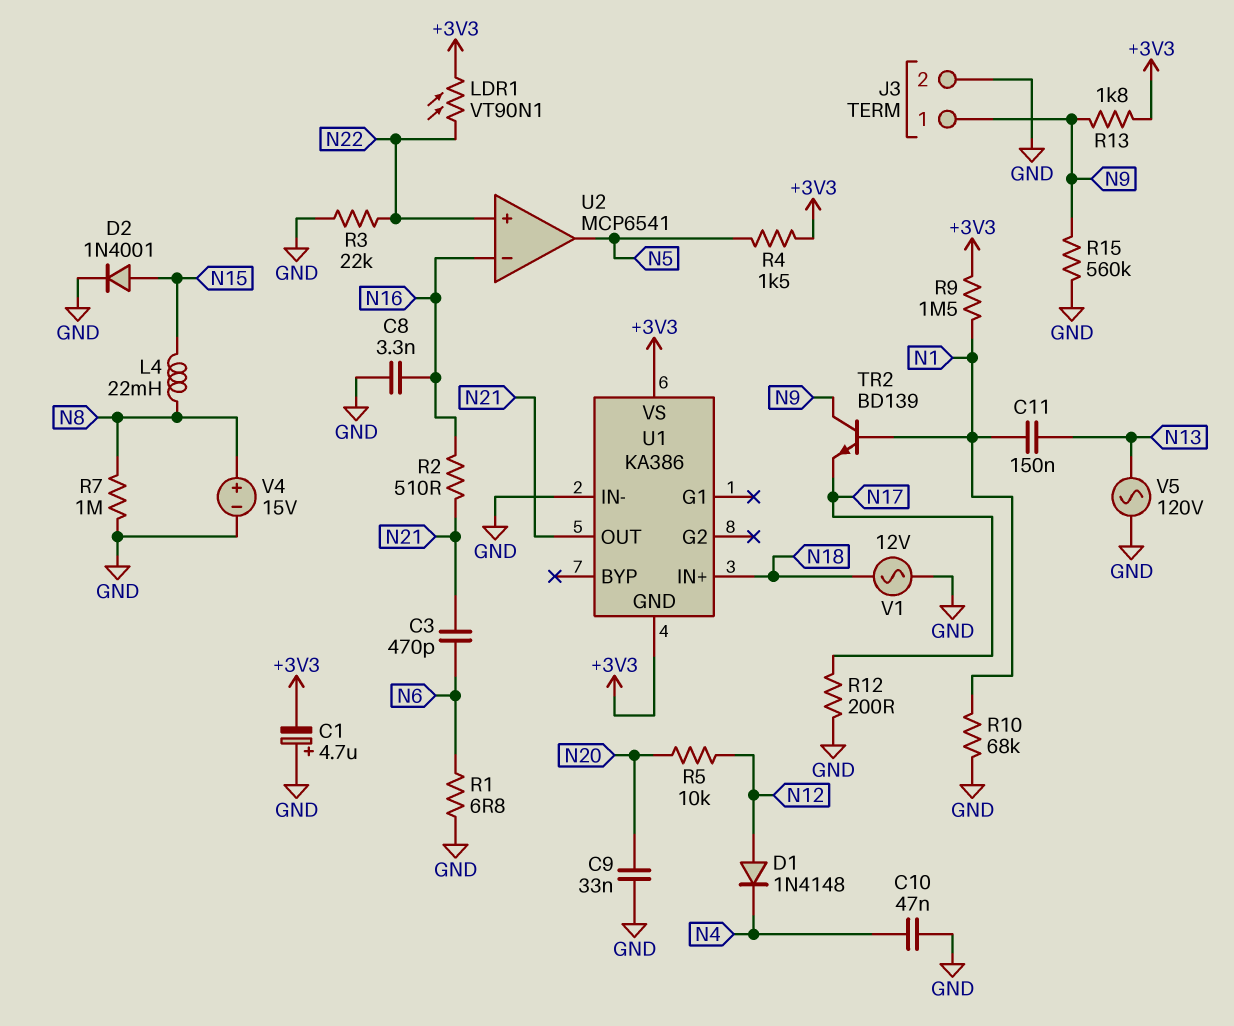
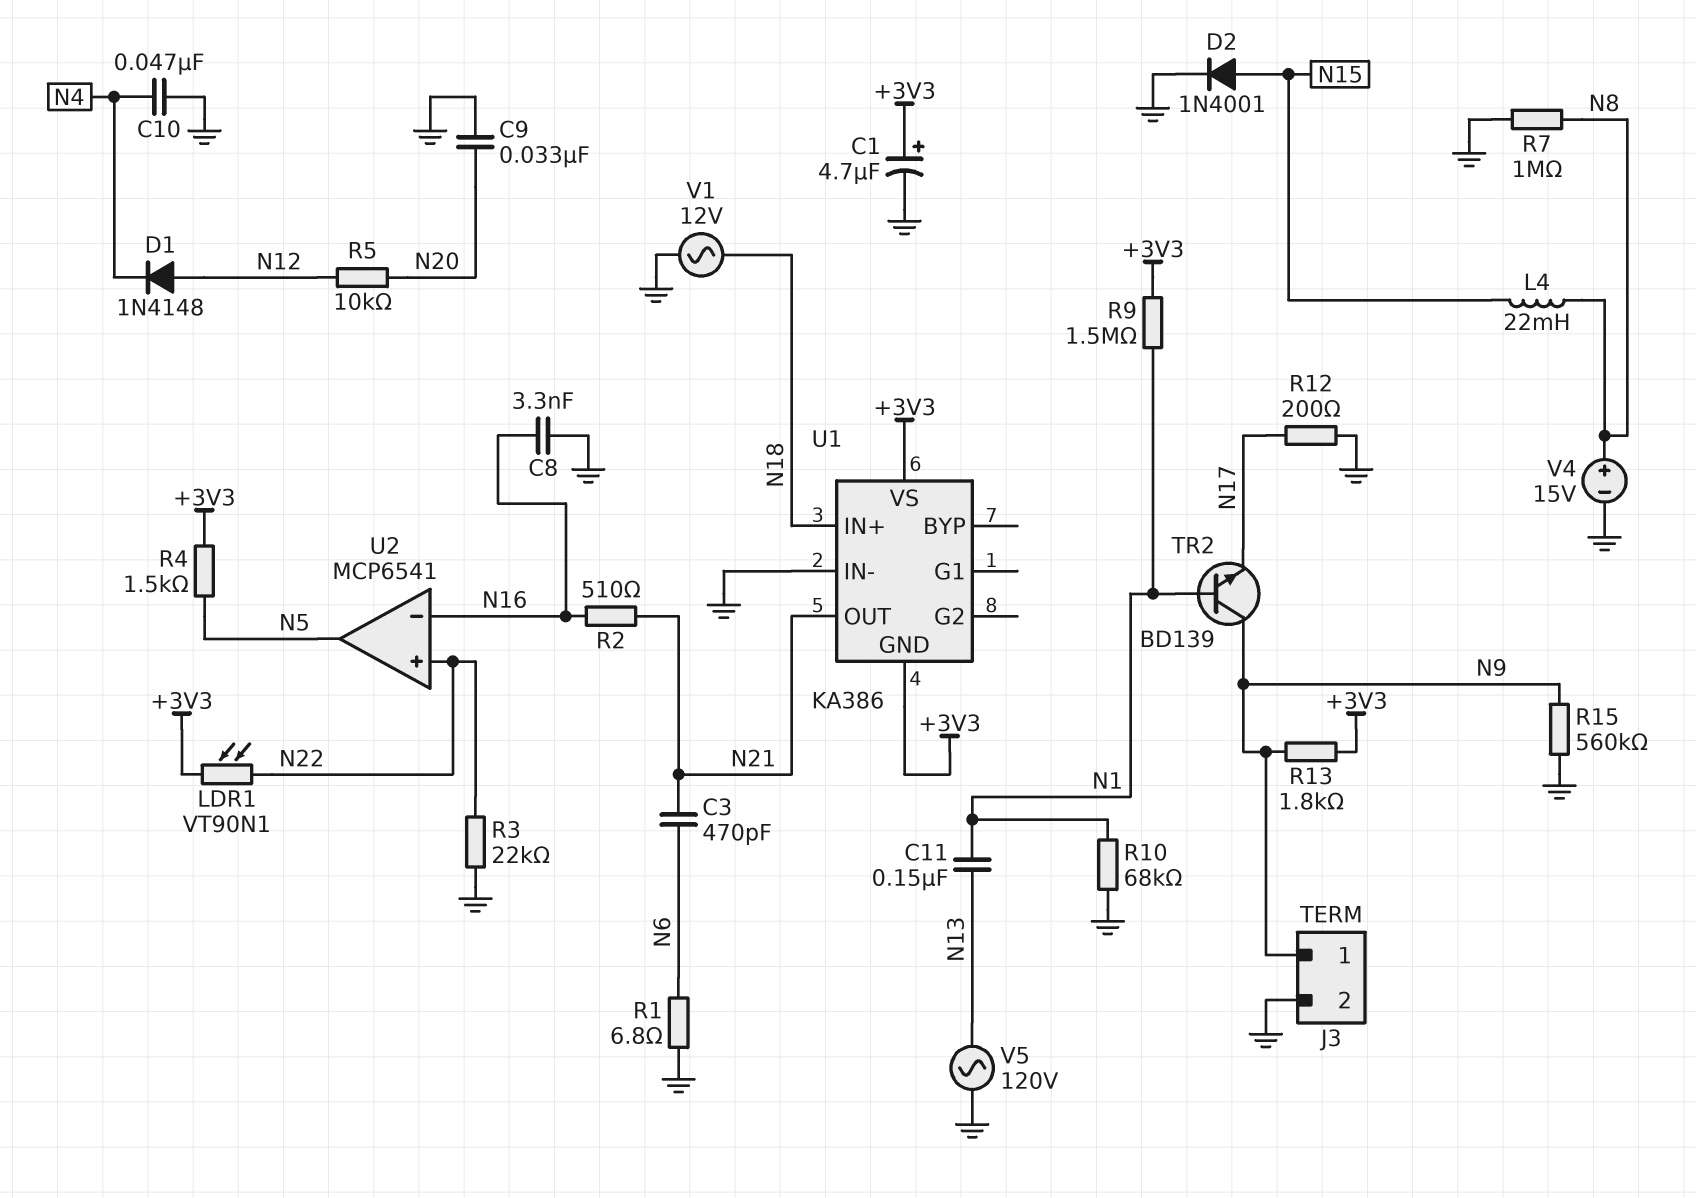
C1: 4.7uF (plus GND, minus +3V3) -> 4.7uF (plus +3V3, minus GND)

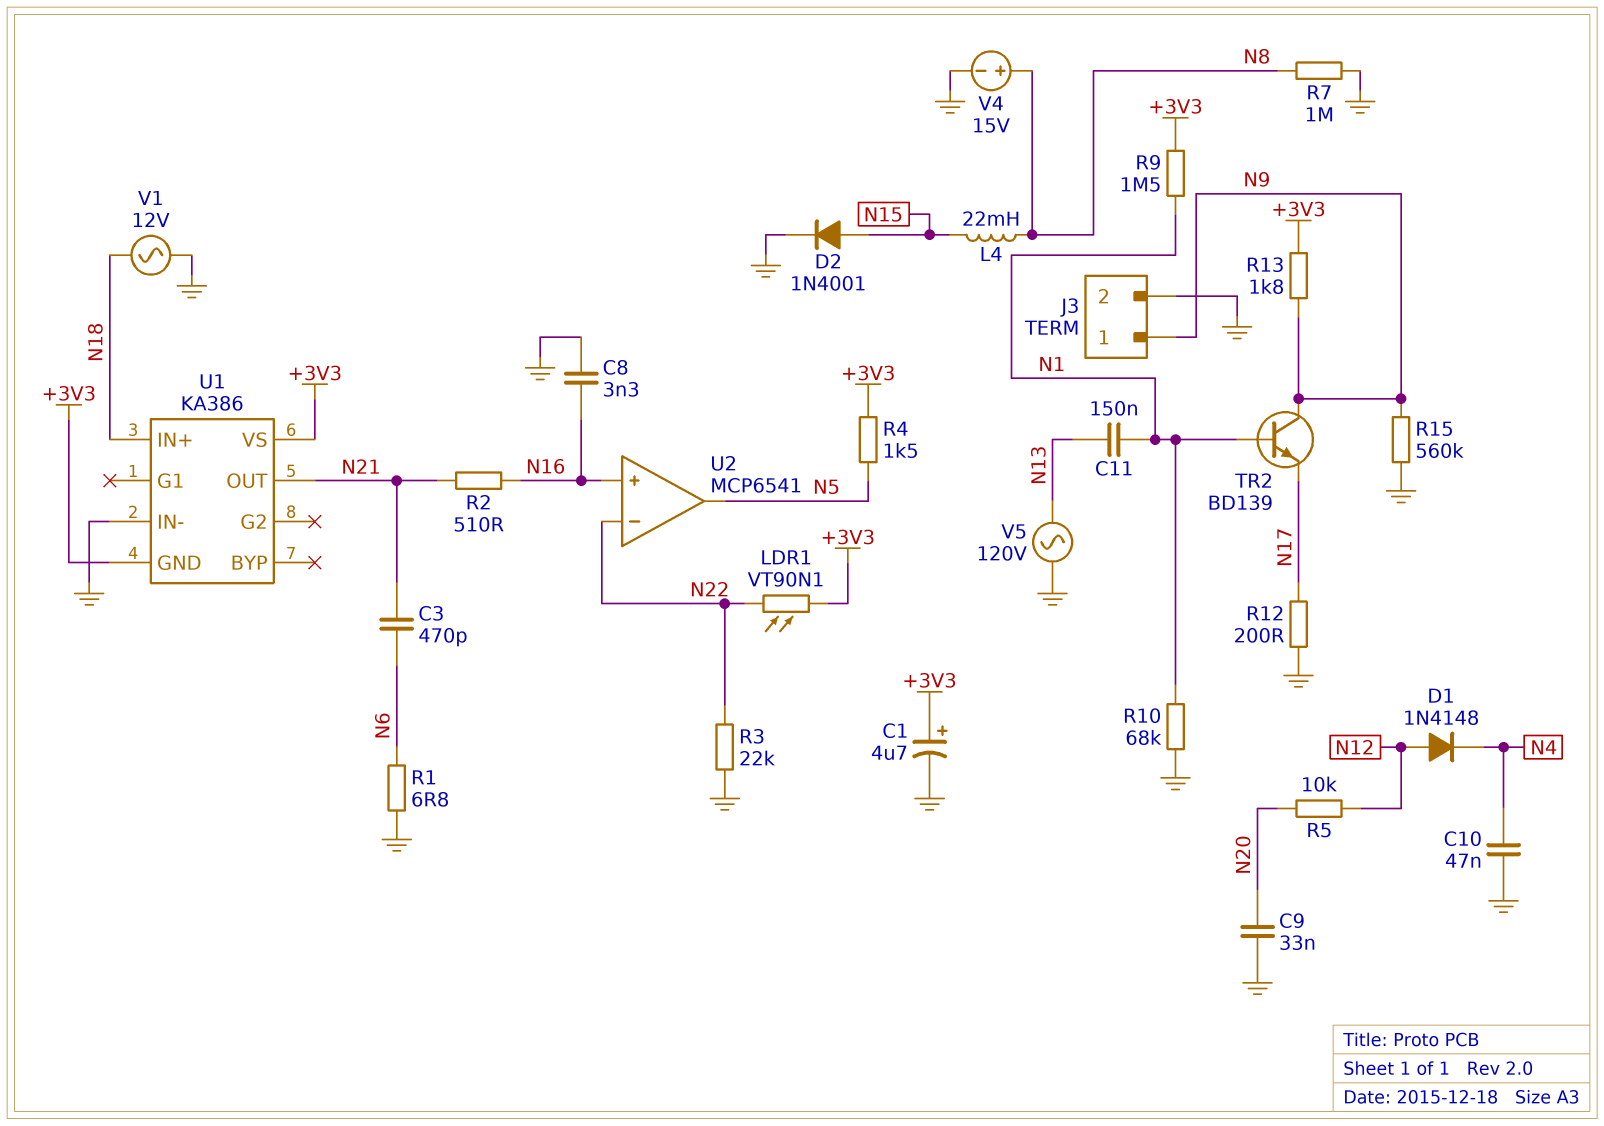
U2 pin in+: N22 -> N16
U2 pin in-: N16 -> N22

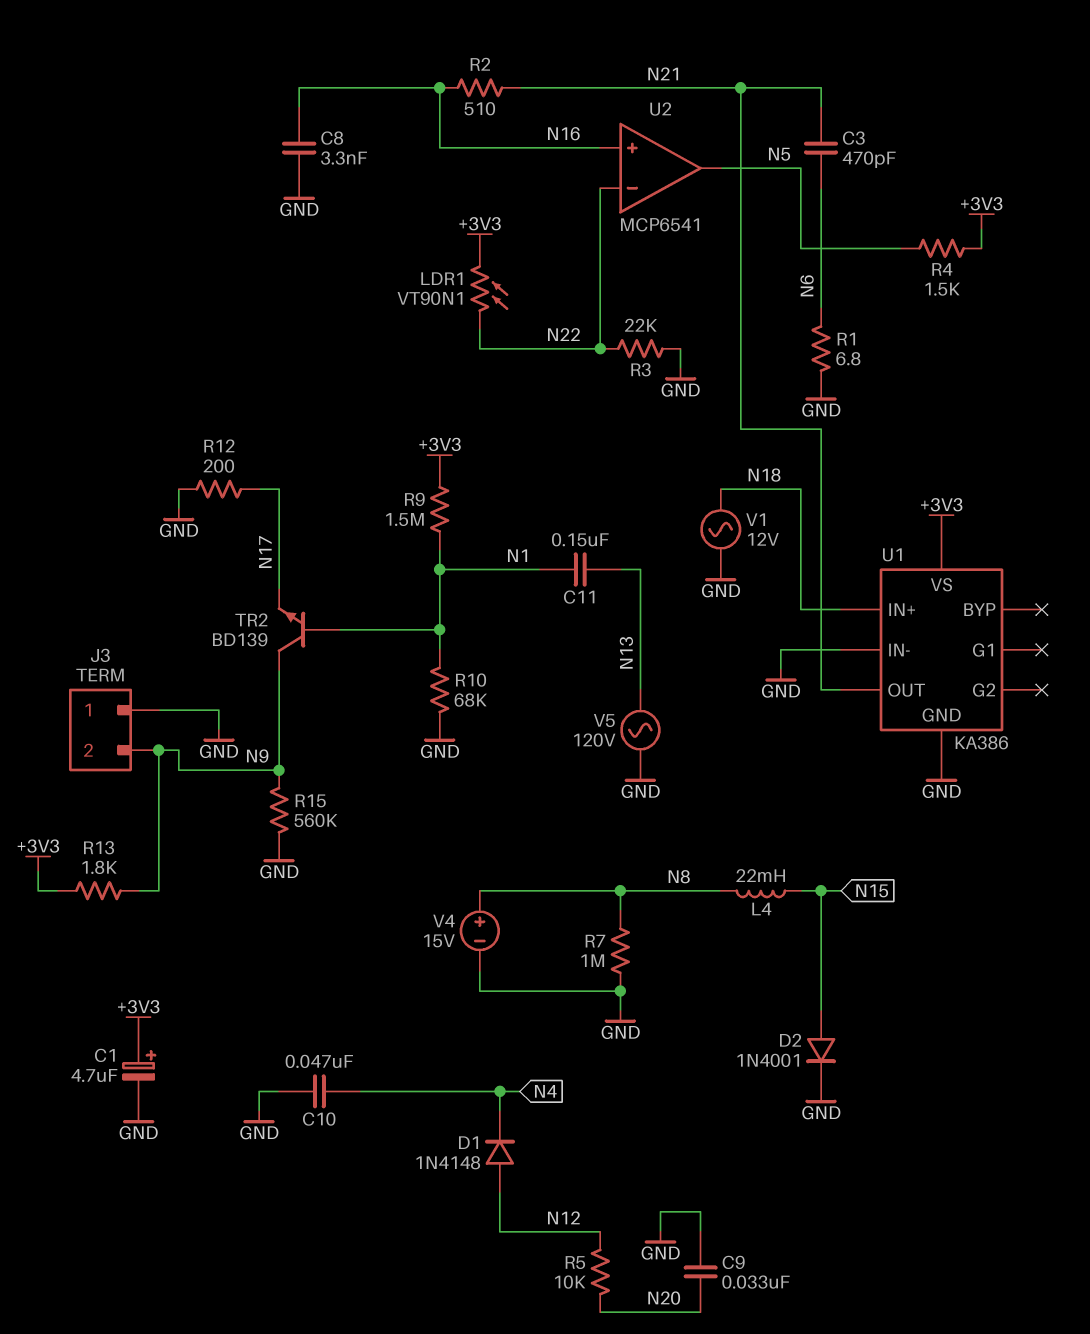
J3 pin 1: N9 -> GND
J3 pin 2: GND -> N9
U1 pin GND: +3V3 -> GND

